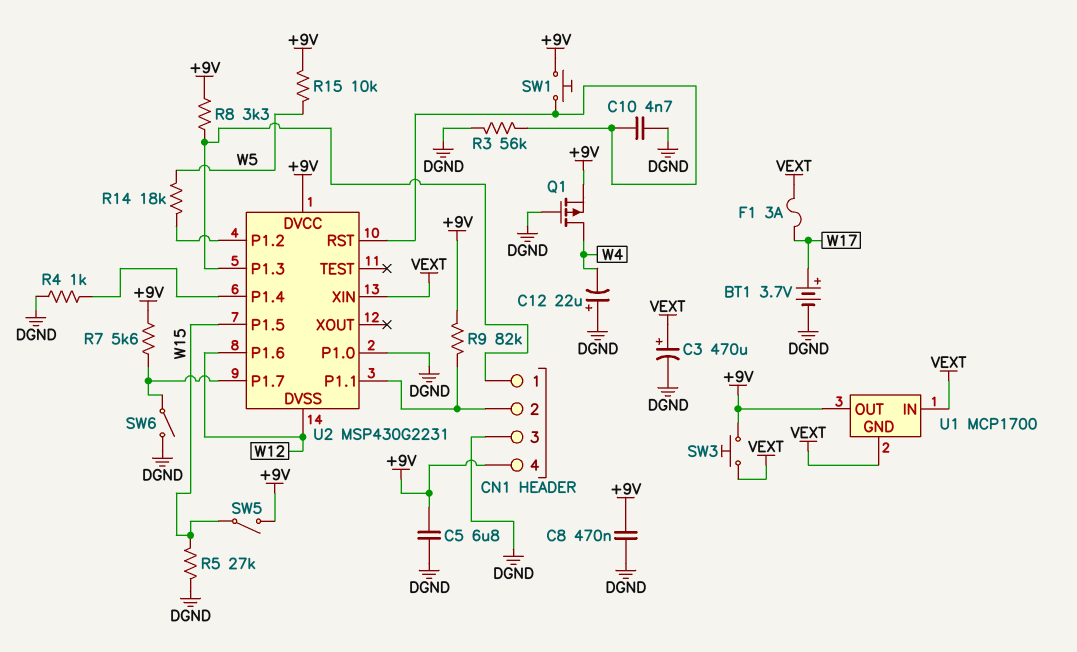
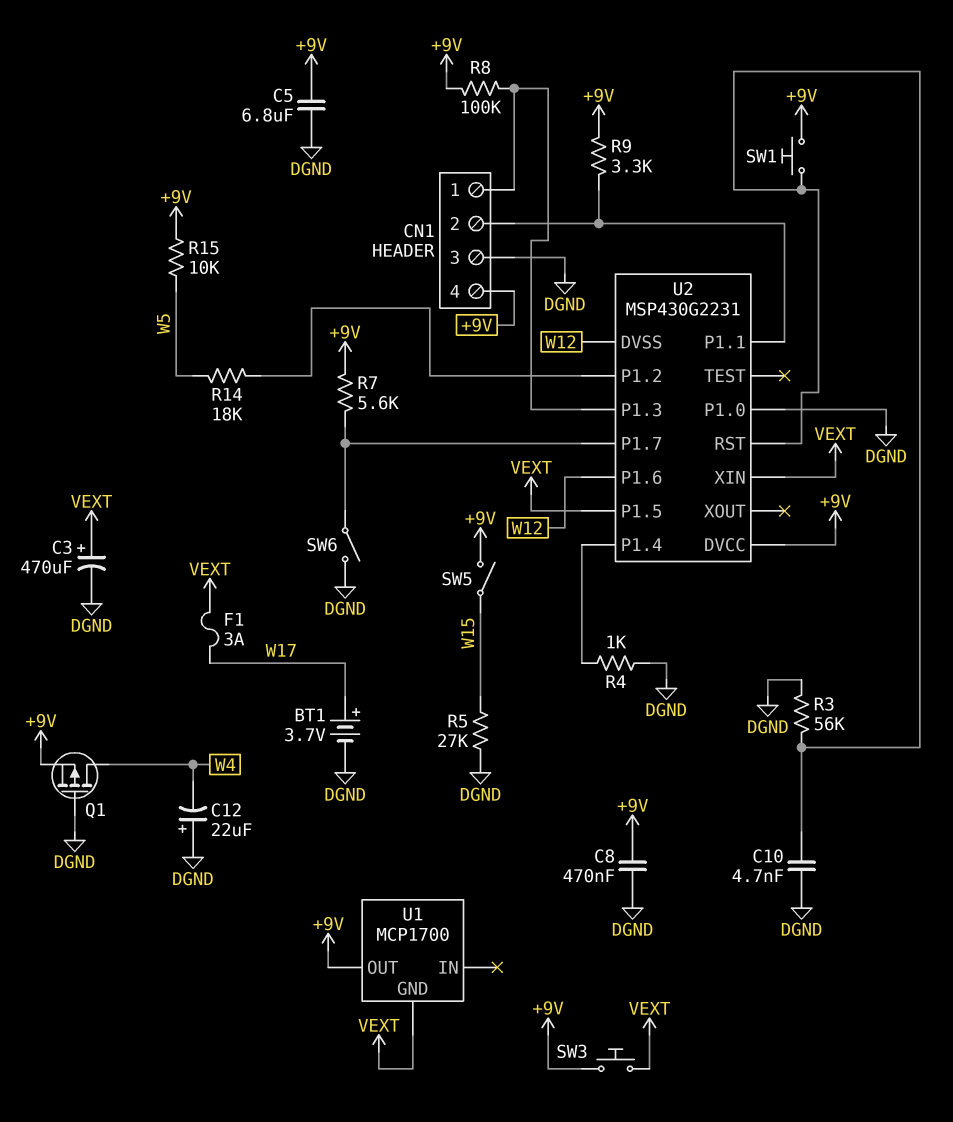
R8: 3.3k (+9V, CN1/1) -> 100k (+9V, CN1/1)
R9: 82k (+9V, CN1/2) -> 3.3k (+9V, CN1/2)
U1 pin IN: VEXT -> none
U2 pin P1.5: W15 -> VEXT

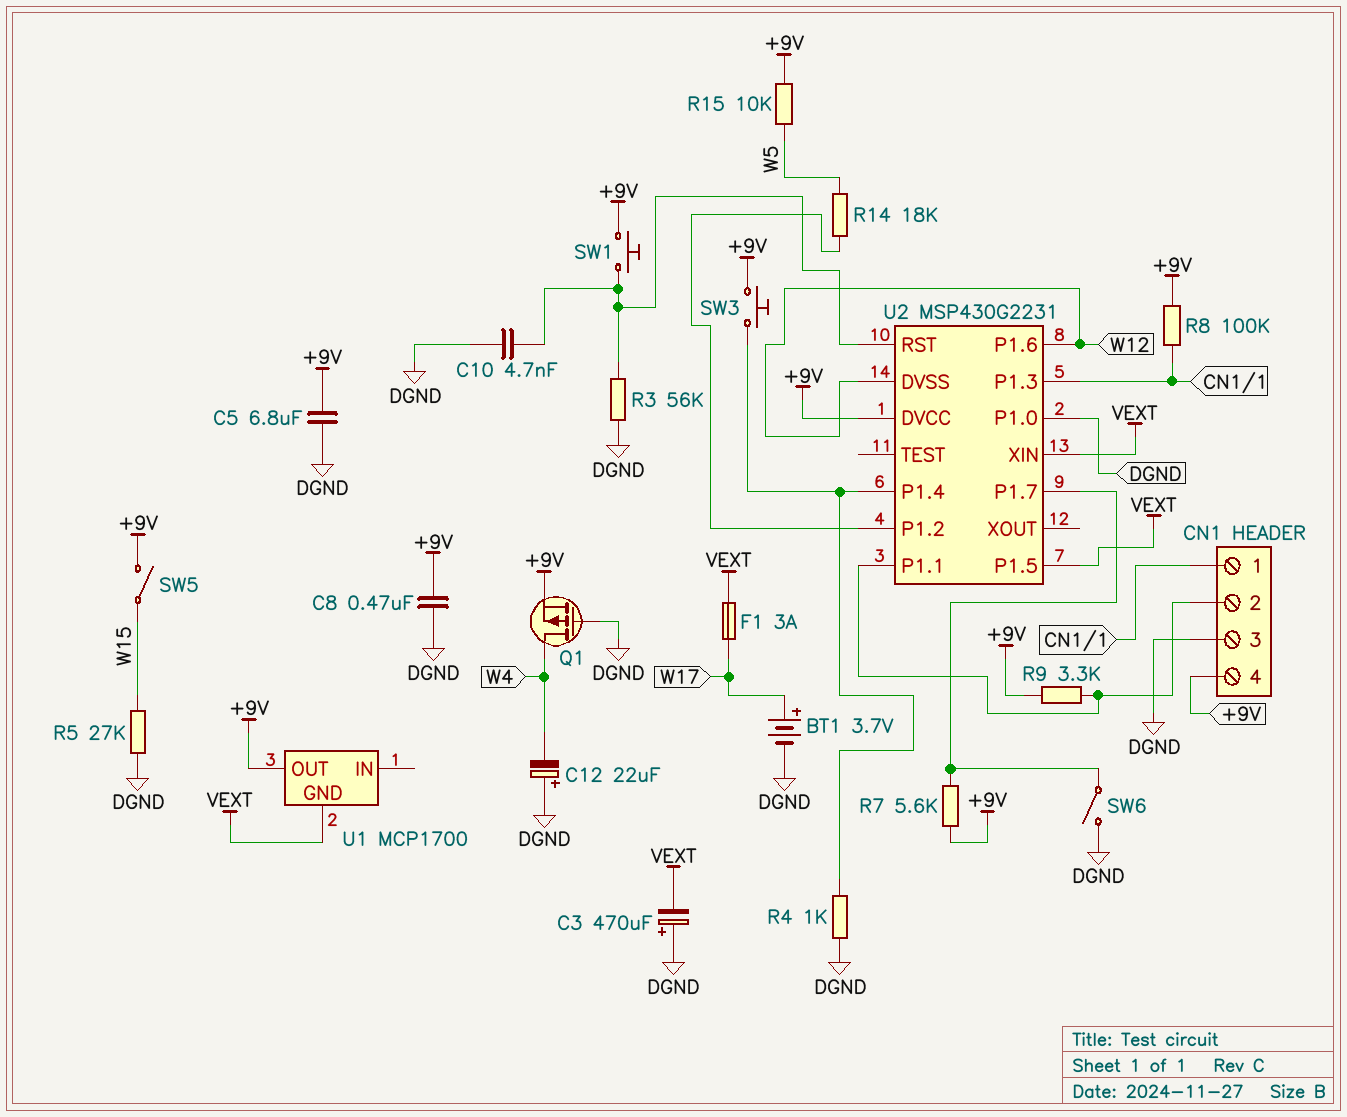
C3: 470uF (plus VEXT, minus DGND) -> 470uF (plus DGND, minus VEXT)
SW3: button (+9V, VEXT) -> button (+9V, U2/P1.4)

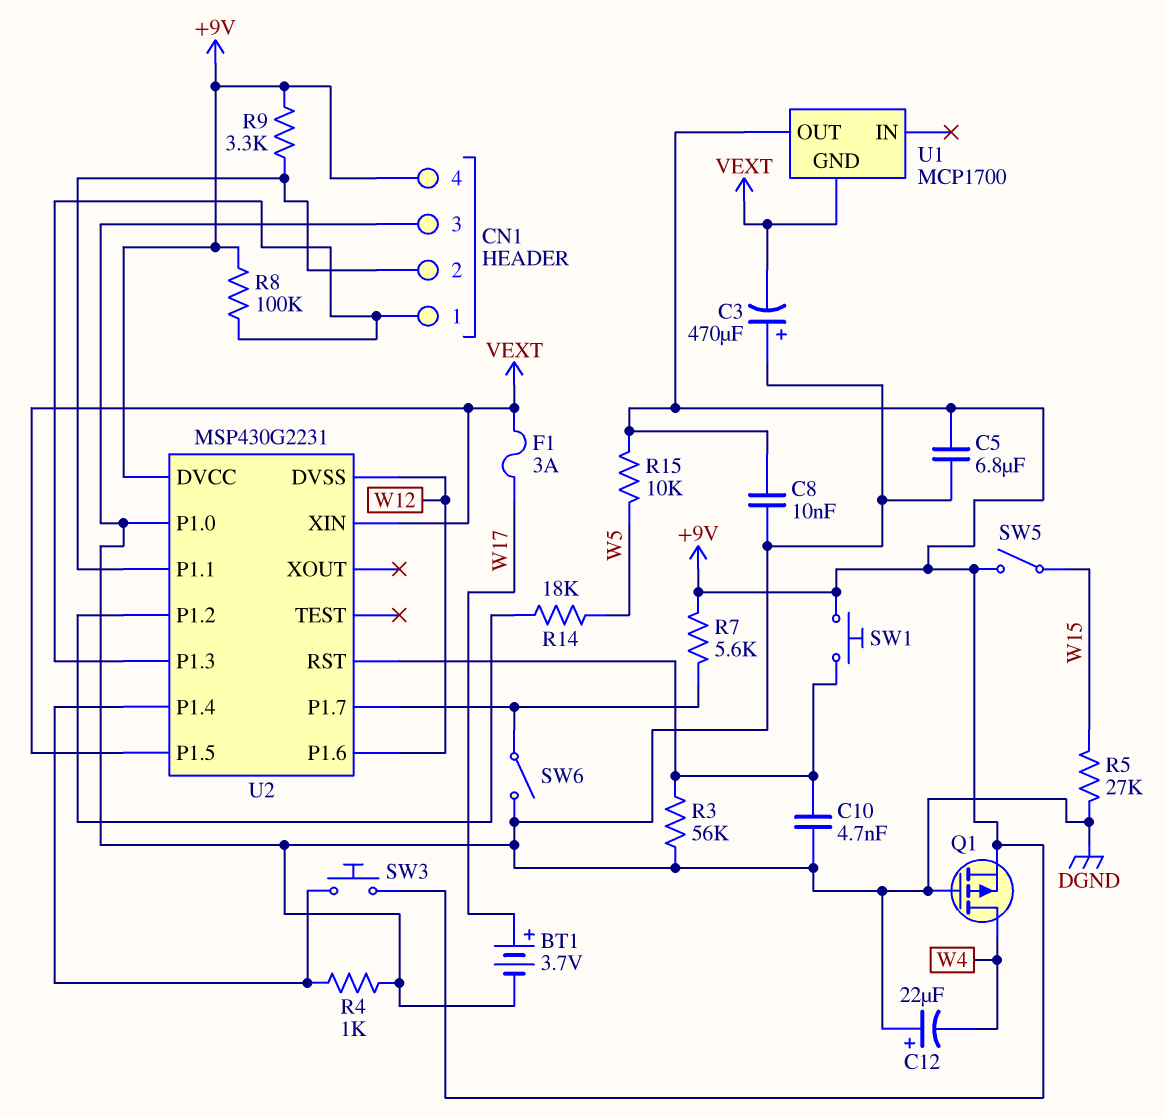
C8: 470nF (+9V, DGND) -> 10nF (+9V, DGND)

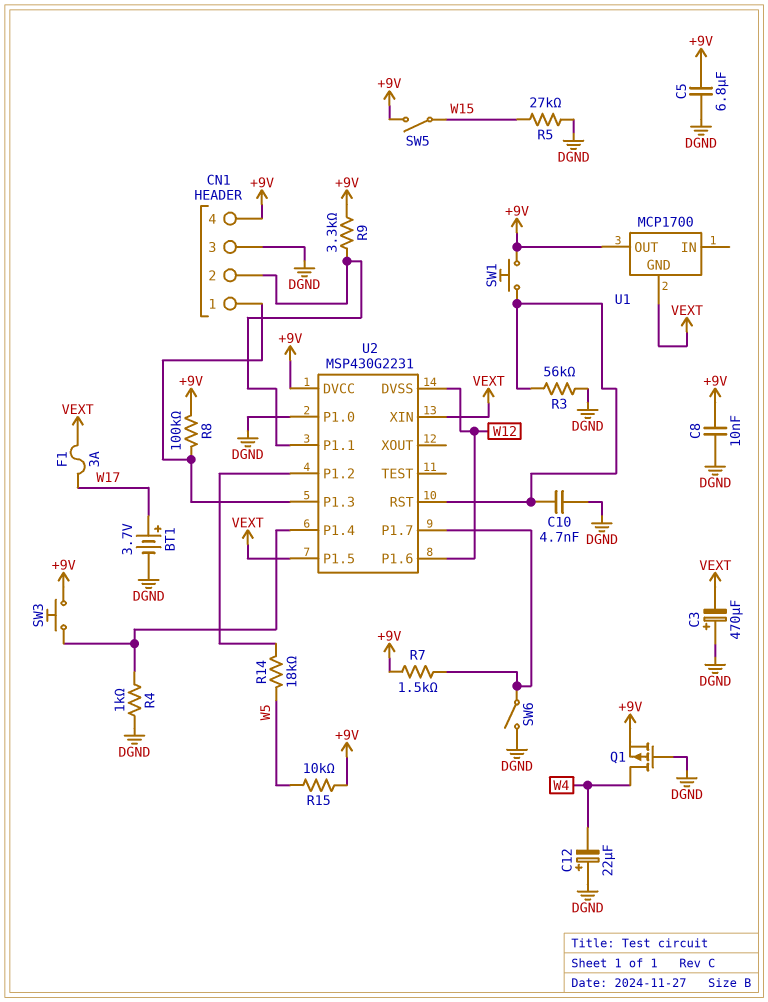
R7: 5.6k (+9V, U2/P1.7) -> 1.5k (+9V, U2/P1.7)

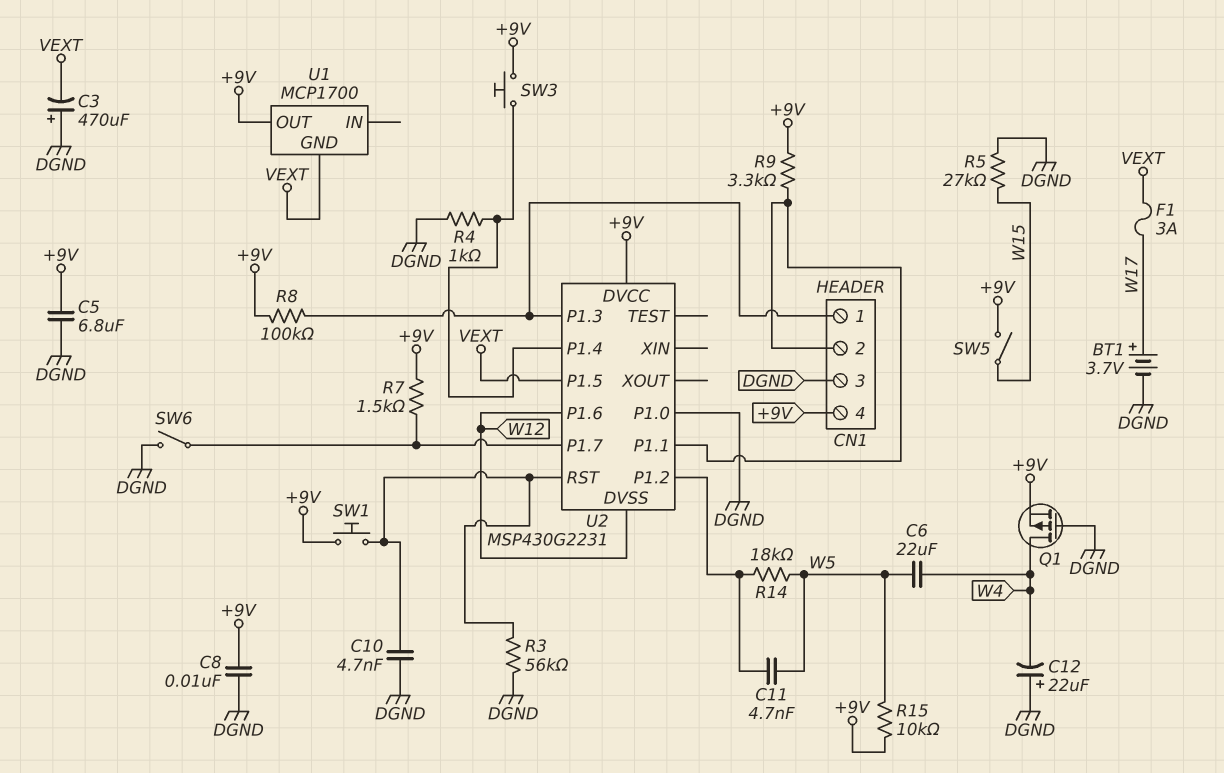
C6: none -> 22uF (W4, W5)
C11: none -> 4.7nF (U2/P1.2, W5)
U2 pin XIN: VEXT -> none

